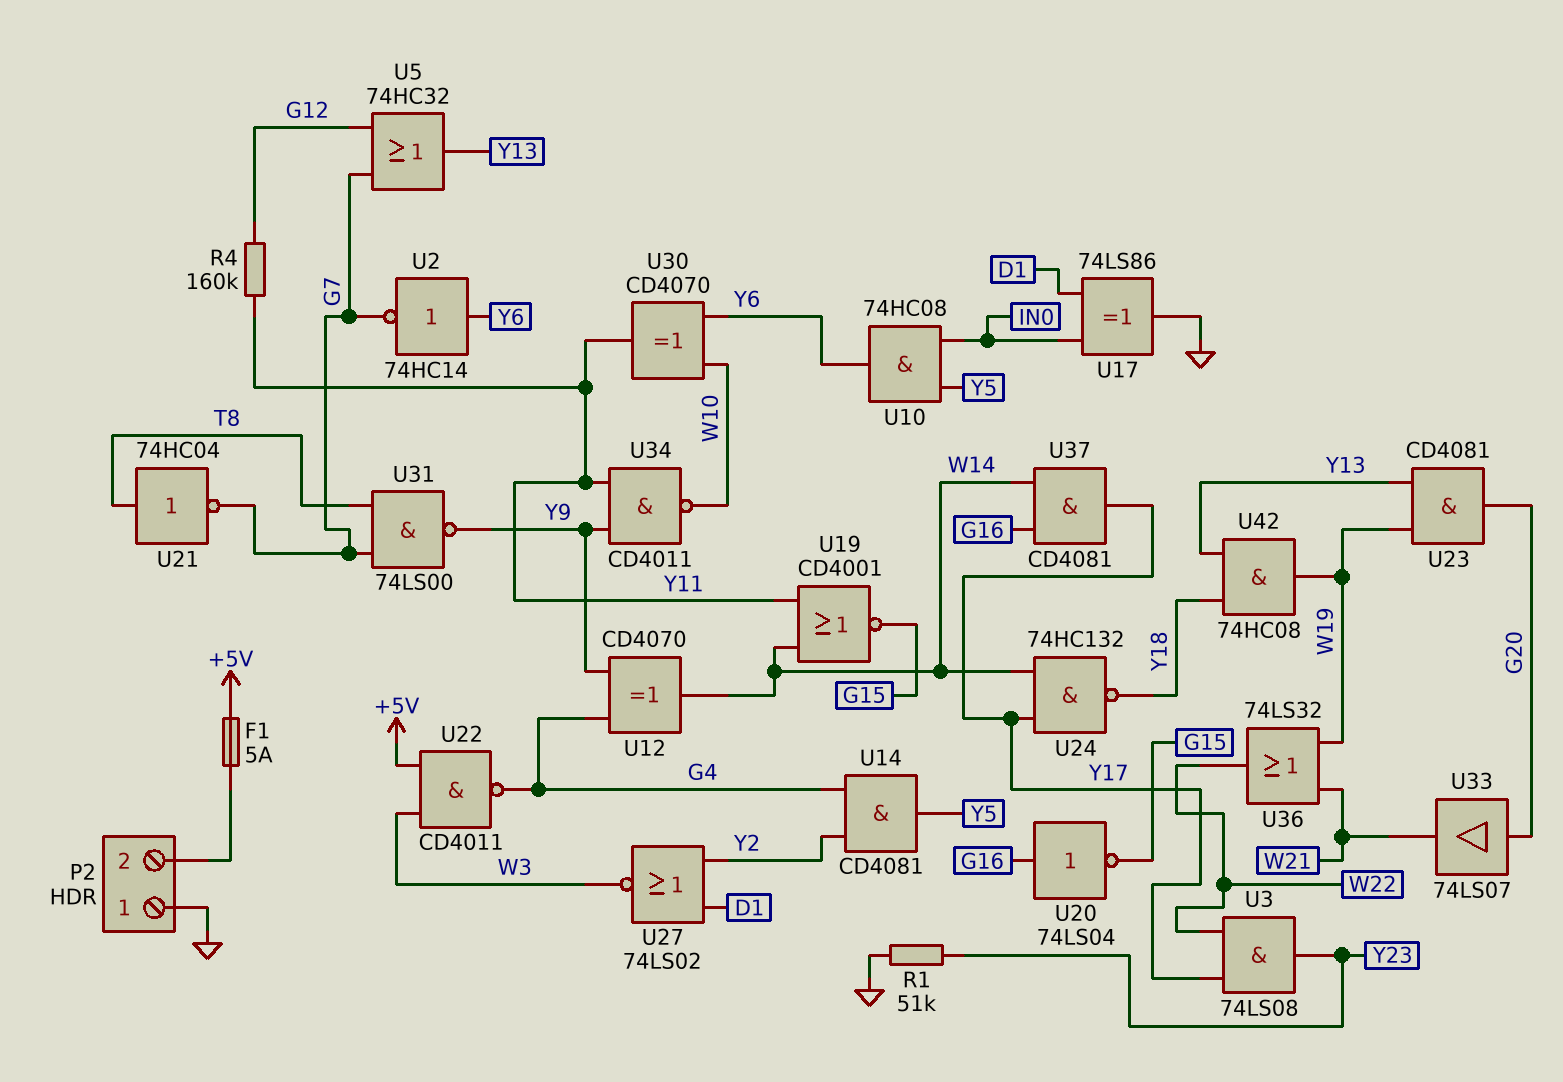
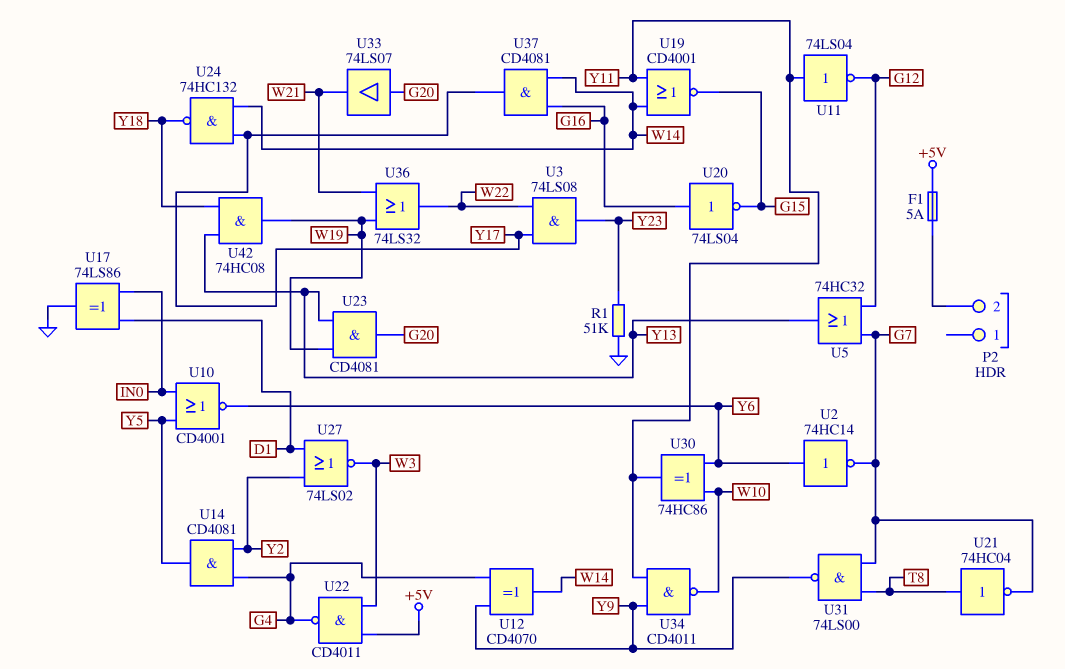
P2 pin 1: GND -> none
R4: 160k (G12, Y11) -> none
U10: AND 74HC08 (in IN0, in Y5, out Y6) -> NOR CD4001 (in IN0, in Y5, out Y6)
U11: none -> NOT 74LS04 (in Y11, out G12)
U30: XOR CD4070 (in W10, in Y6, out Y11) -> XOR 74HC86 (in W10, in Y6, out Y11)

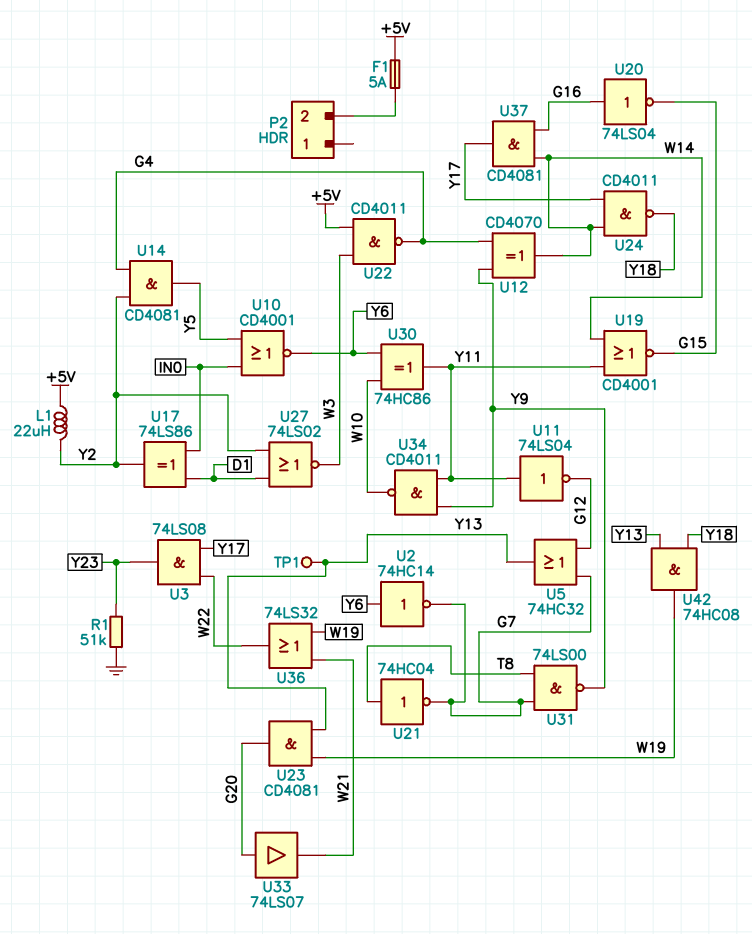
L1: none -> 22uH (+5V, Y2)
TP1: none -> test point (Y13)
U17: XOR 74LS86 (in D1, in IN0, out GND) -> XOR 74LS86 (in D1, in IN0, out Y2)
U24: NAND 74HC132 (in W14, in Y17, out Y18) -> NAND CD4011 (in W14, in Y17, out Y18)

